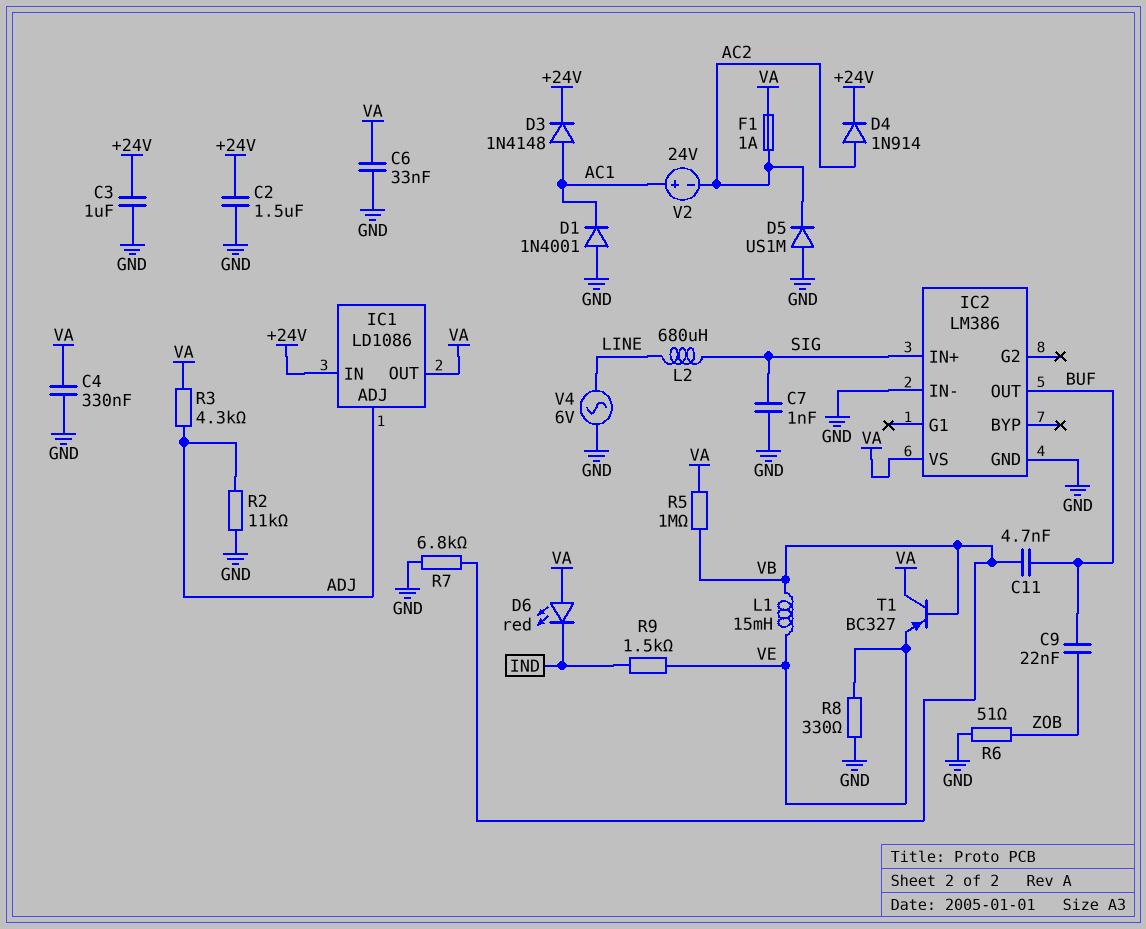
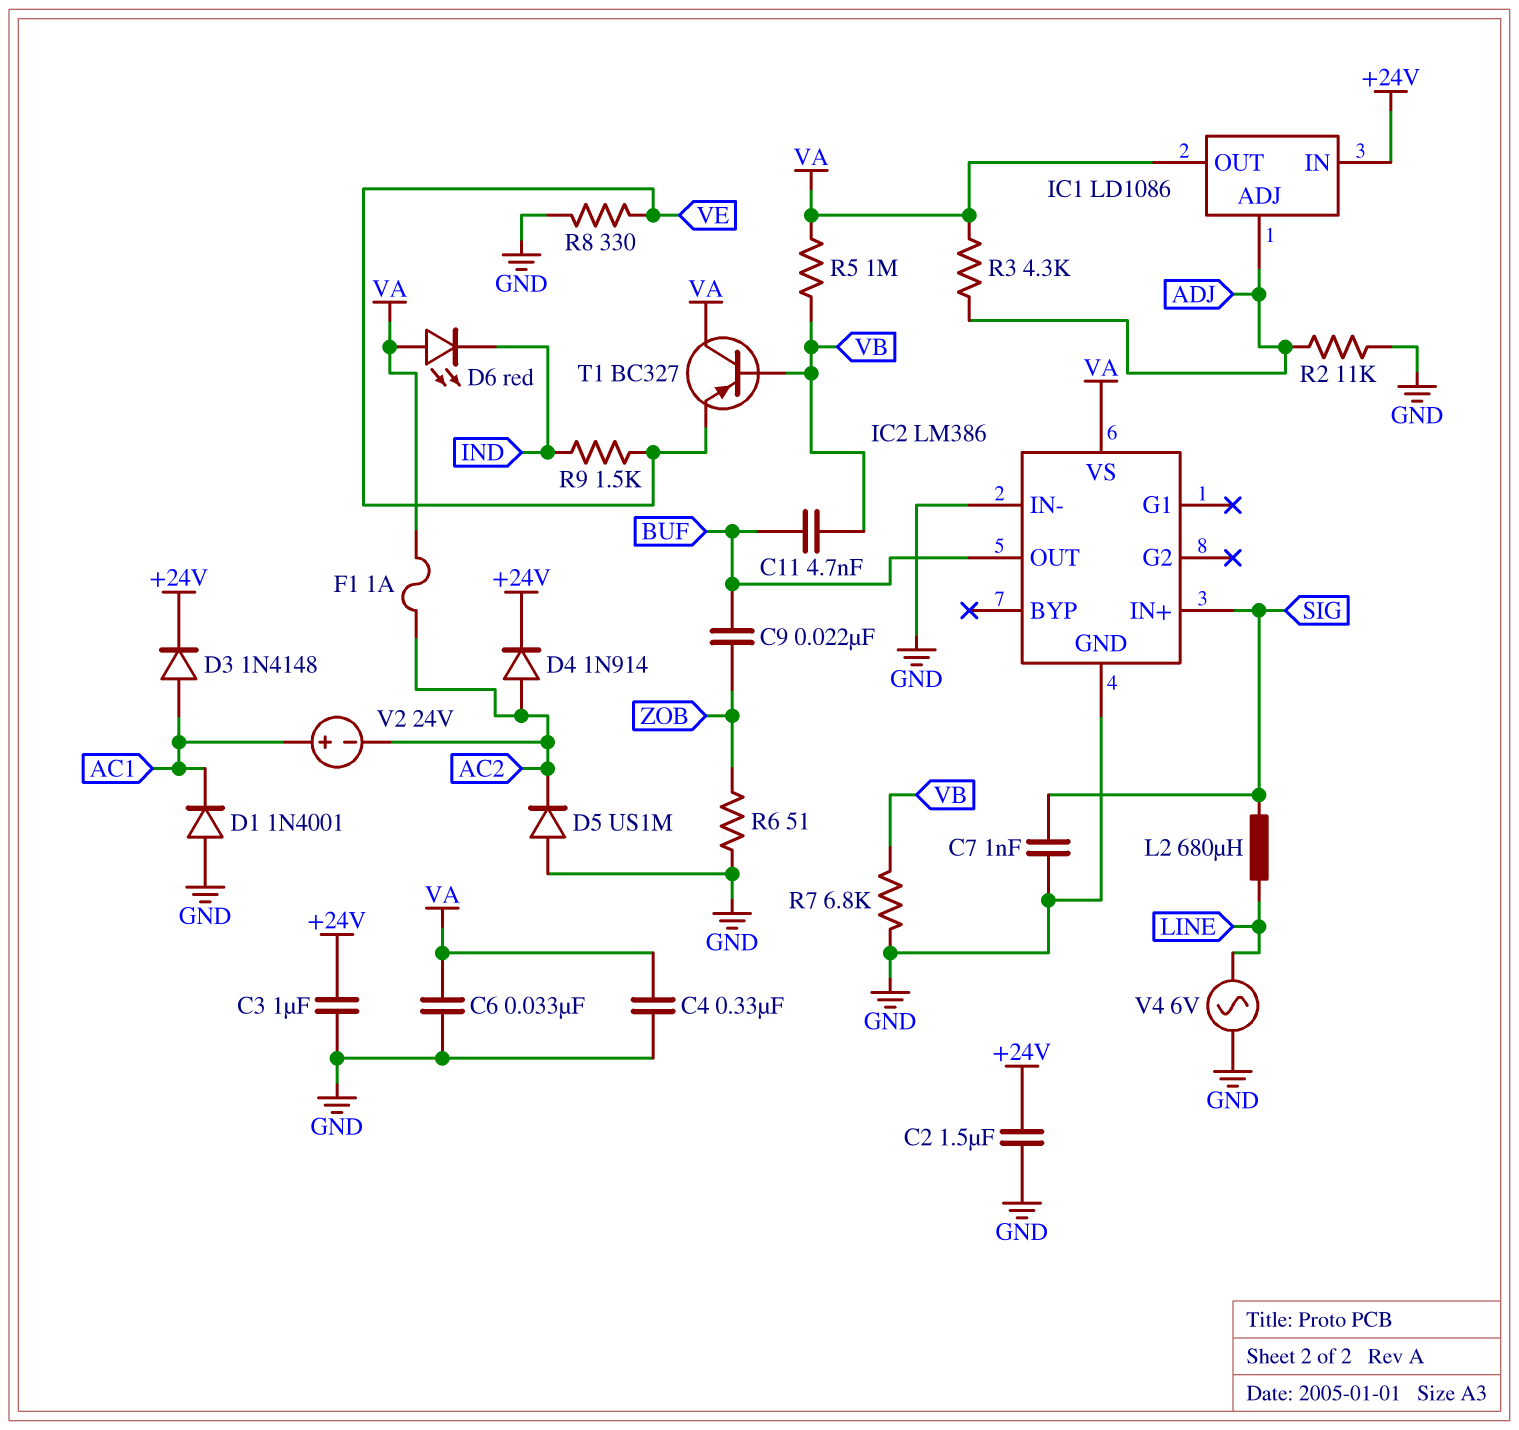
L1: 15mH (VB, VE) -> none

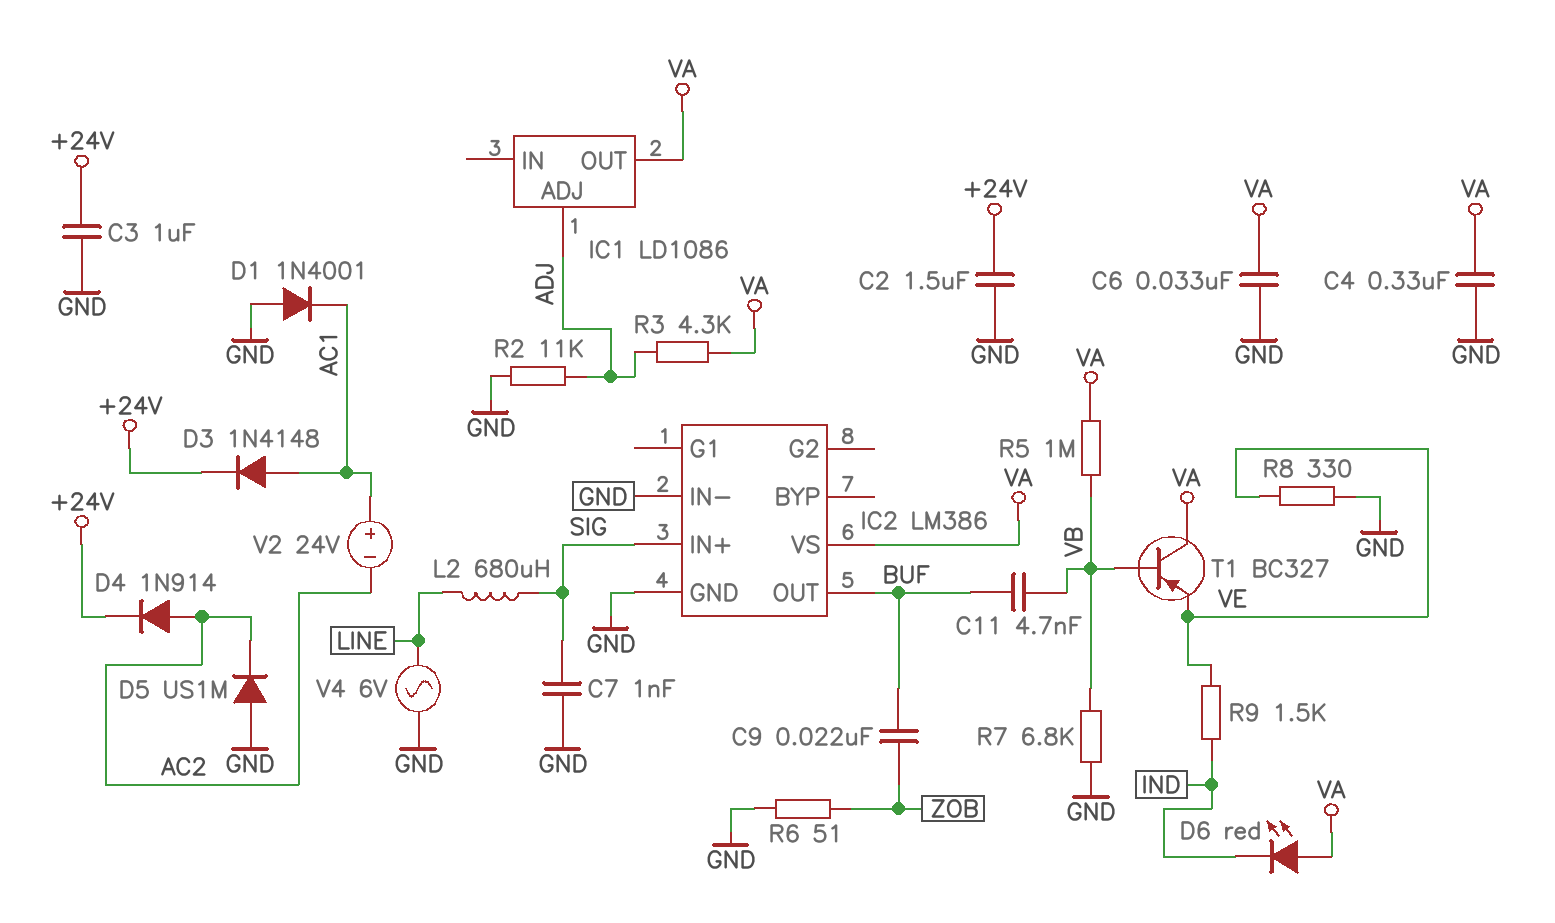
F1: 1A (AC2, VA) -> none
IC1 pin IN: +24V -> none

